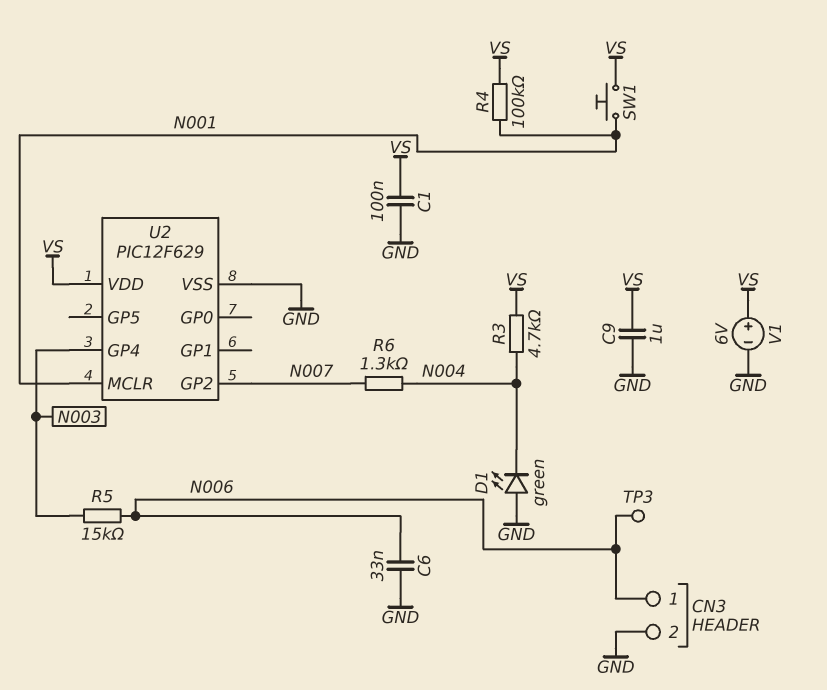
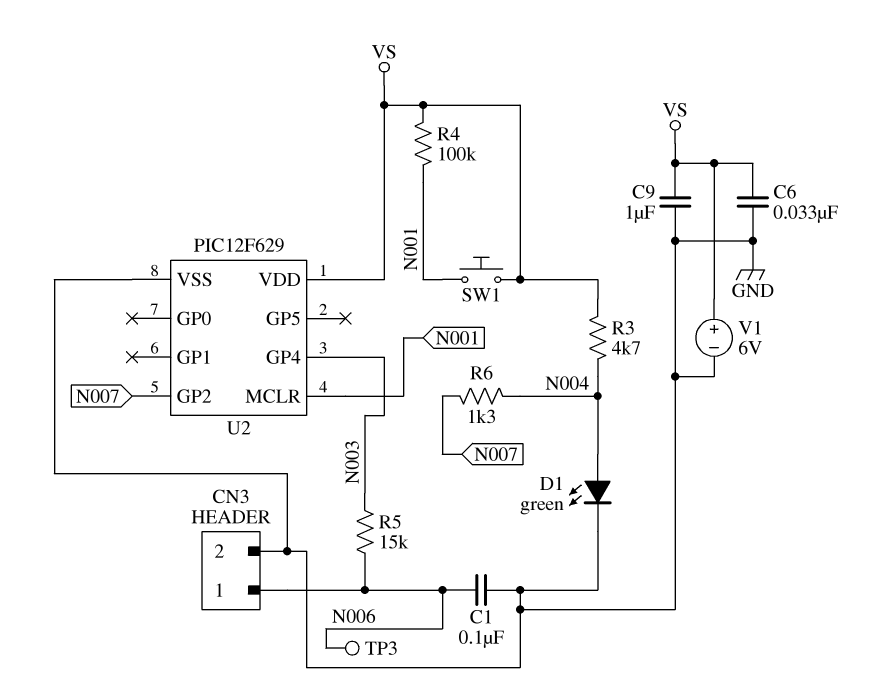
C1: 100nF (GND, VS) -> 100nF (GND, N006)
C6: 33nF (GND, N006) -> 33nF (GND, VS)
D1: LED green (A GND, K N004) -> LED green (A N004, K GND)

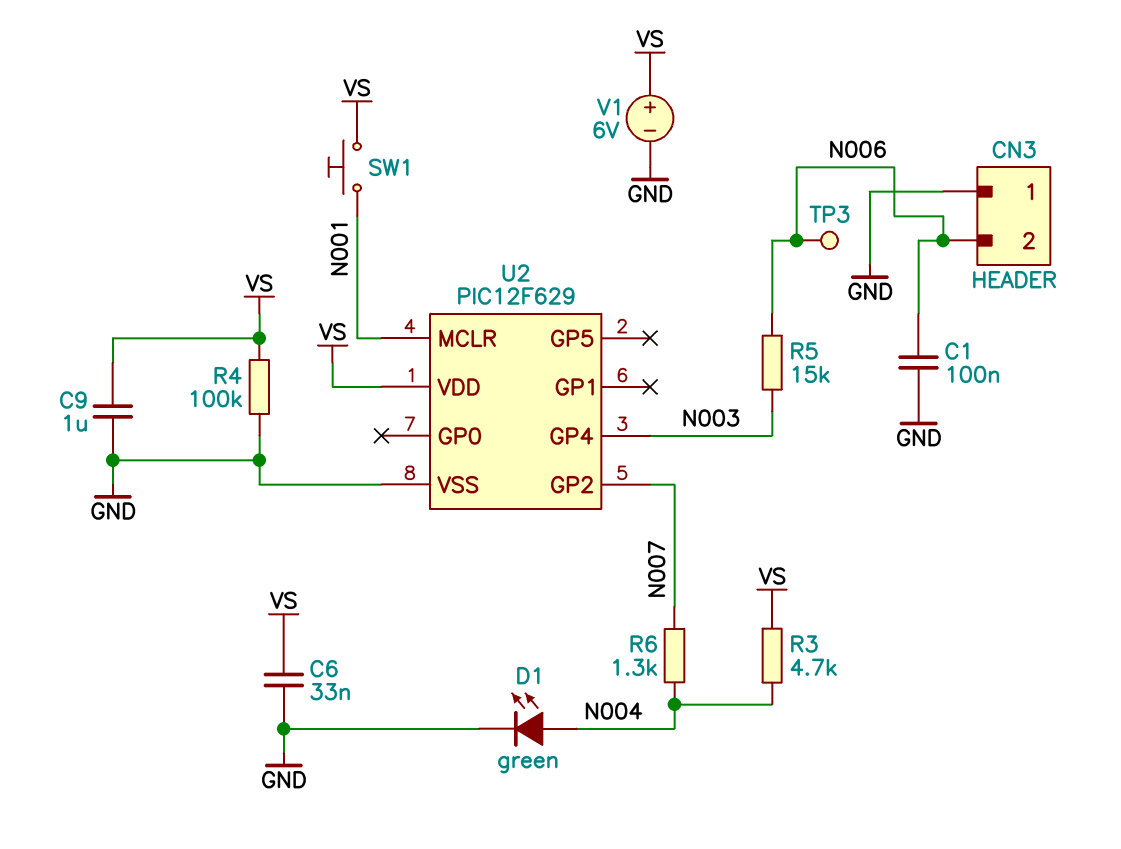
CN3 pin 1: N006 -> GND
CN3 pin 2: GND -> N006
R4: 100k (N001, VS) -> 100k (GND, VS)

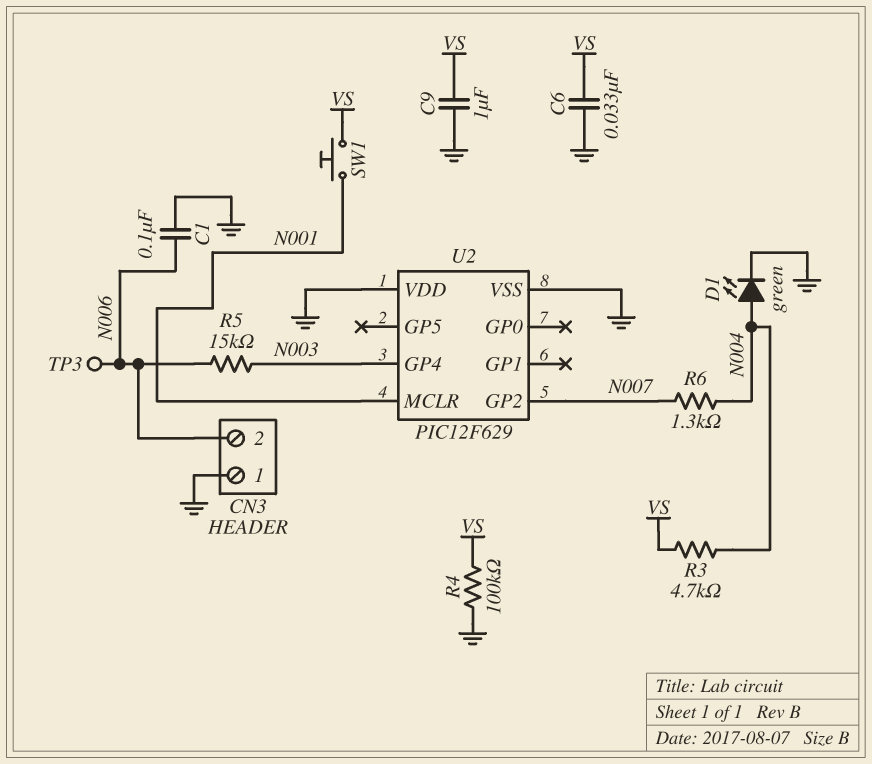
U2 pin VDD: VS -> GND
V1: 6V (plus VS, minus GND) -> none

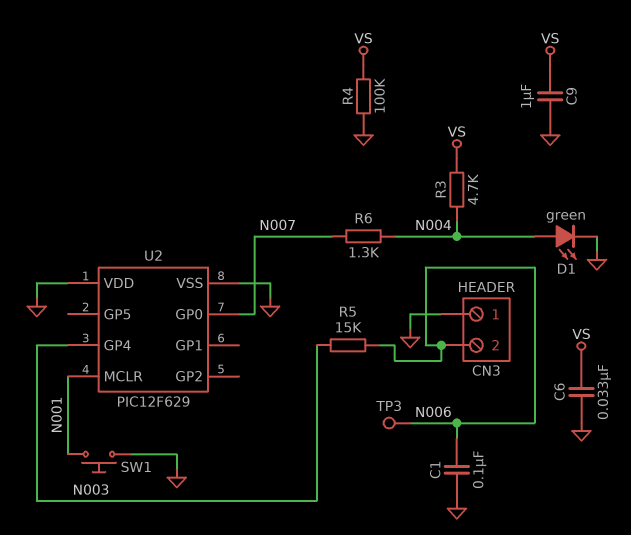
SW1: button (N001, VS) -> button (GND, N001)
U2 pin GP0: none -> N007
U2 pin GP2: N007 -> none

